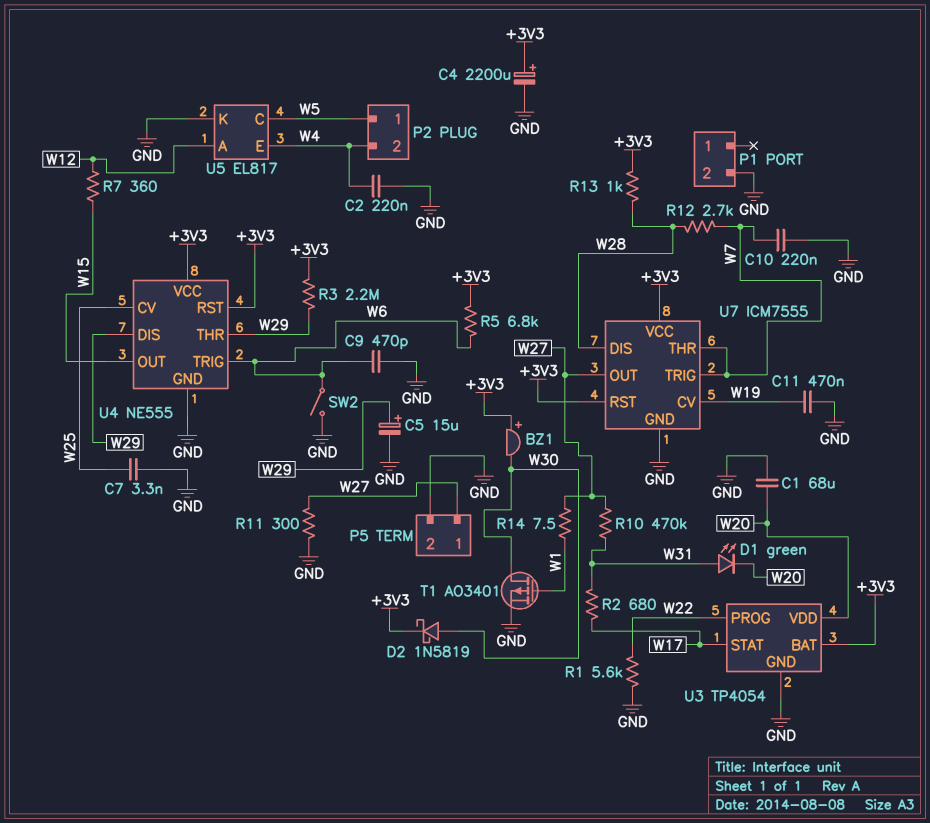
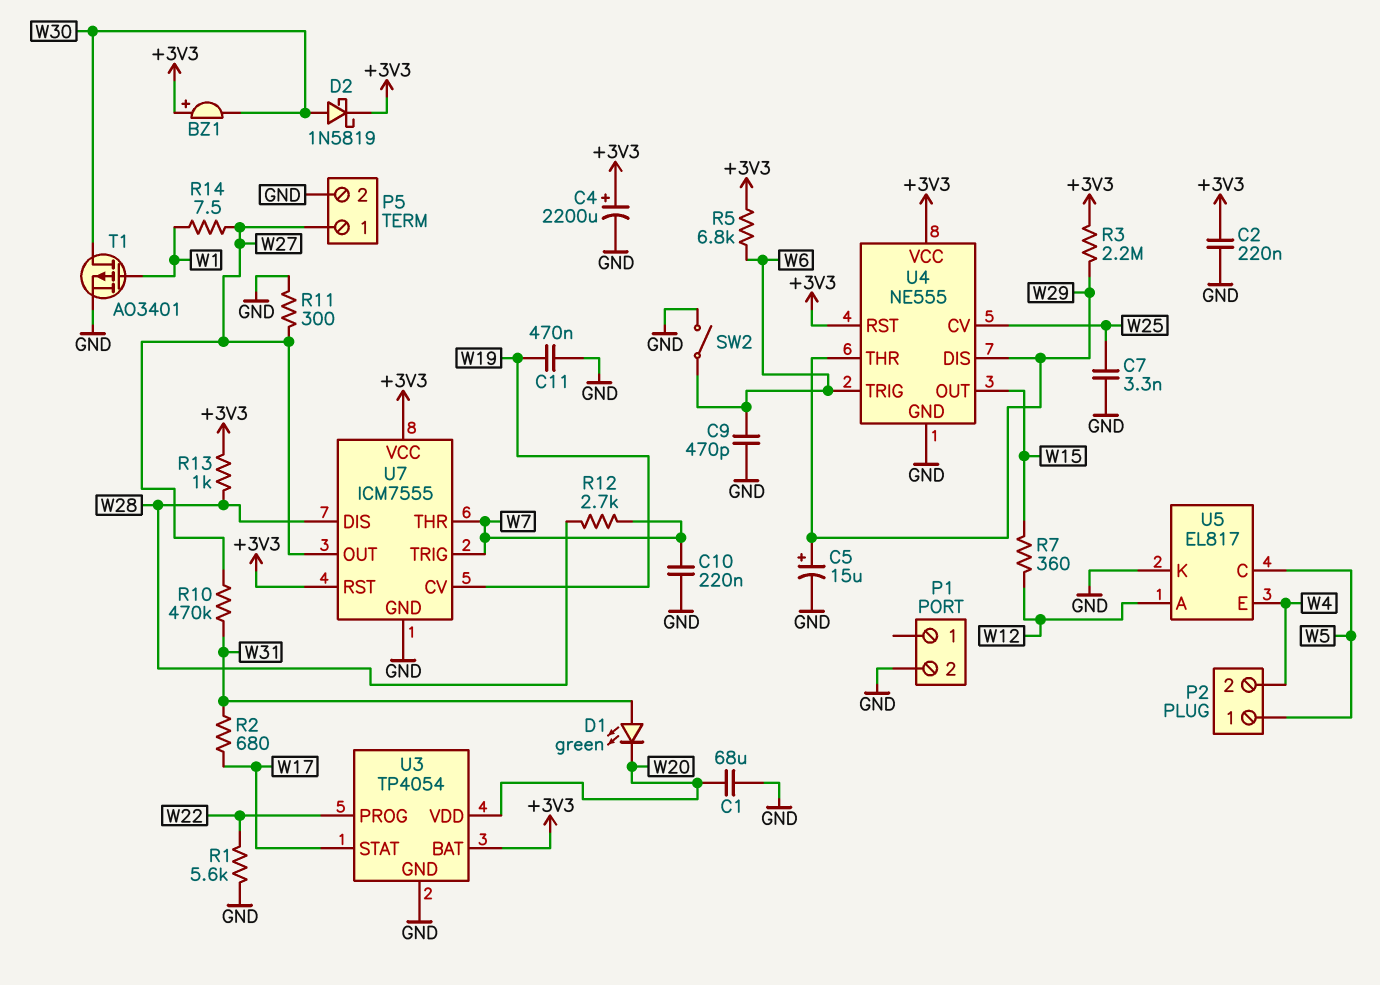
C2: 220nF (GND, W4) -> 220nF (+3V3, GND)

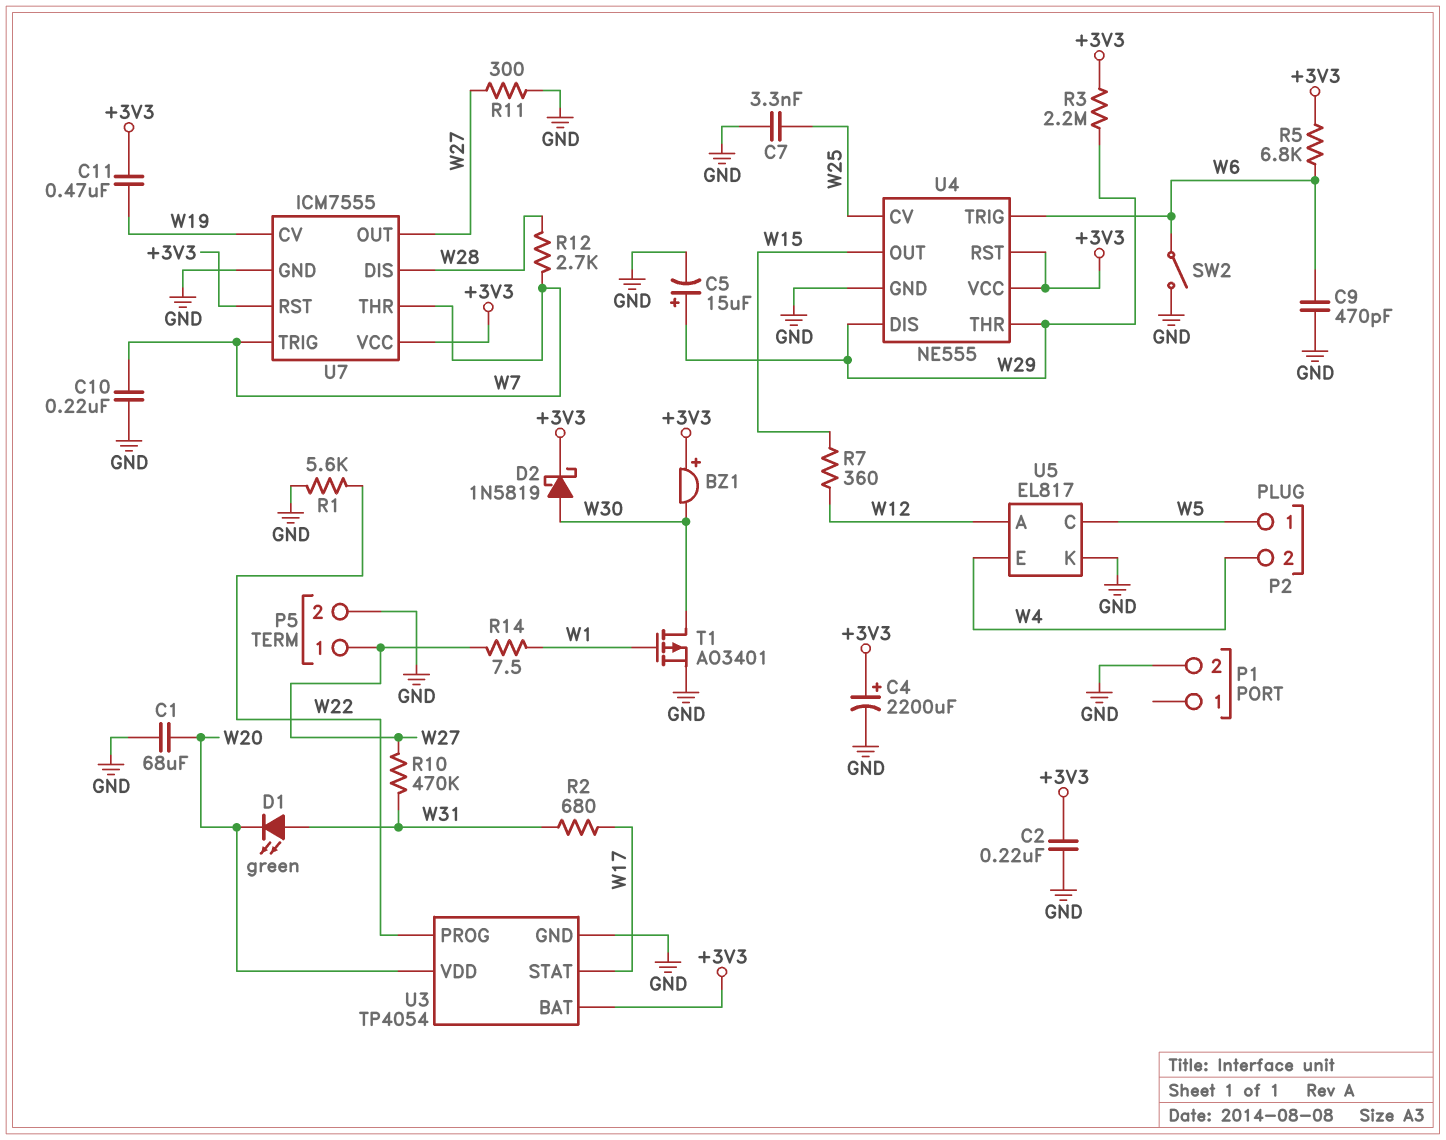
C11: 470nF (GND, W19) -> 470nF (+3V3, W19)
R13: 1k (+3V3, W28) -> none

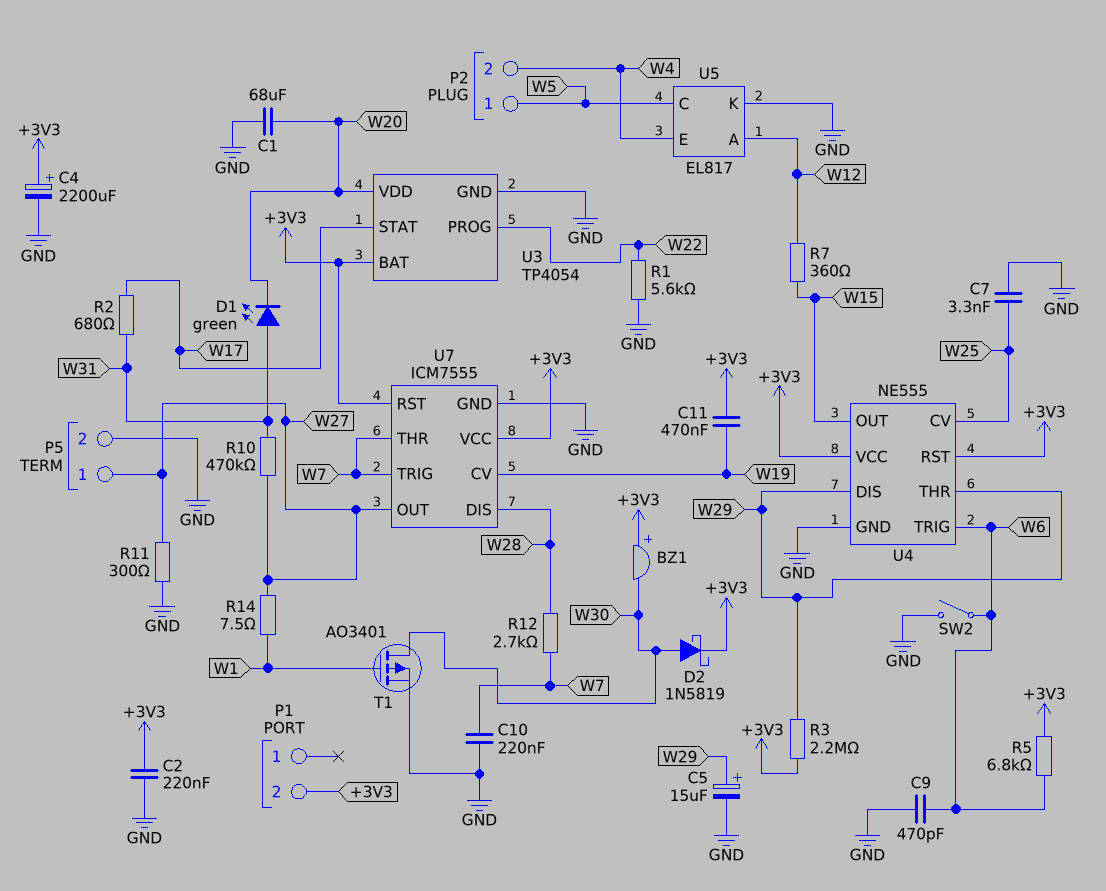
P1 pin 2: GND -> +3V3

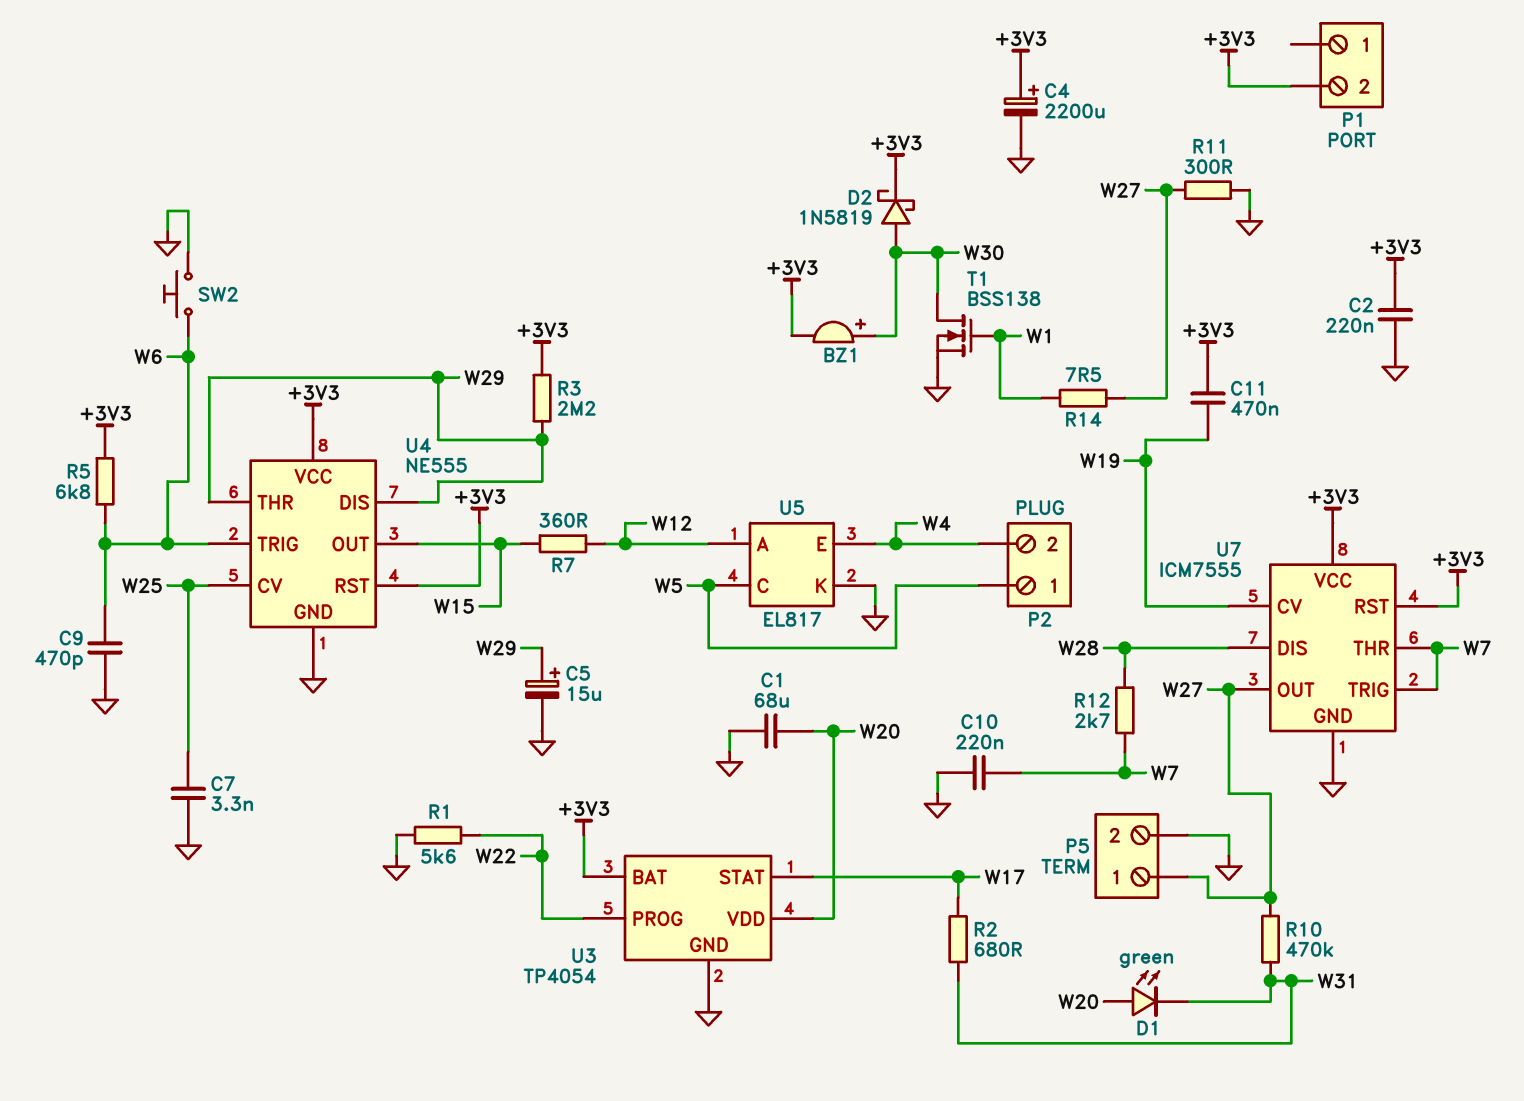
BZ1: buzzer (plus +3V3, minus W30) -> buzzer (plus W30, minus +3V3)
D1: LED green (A W31, K W20) -> LED green (A W20, K W31)
SW2: switch (GND, W6) -> button (GND, W6)
T1: PMOS AO3401 (G W1, D W30, S GND) -> NMOS BSS138 (G W1, D W30, S GND)

